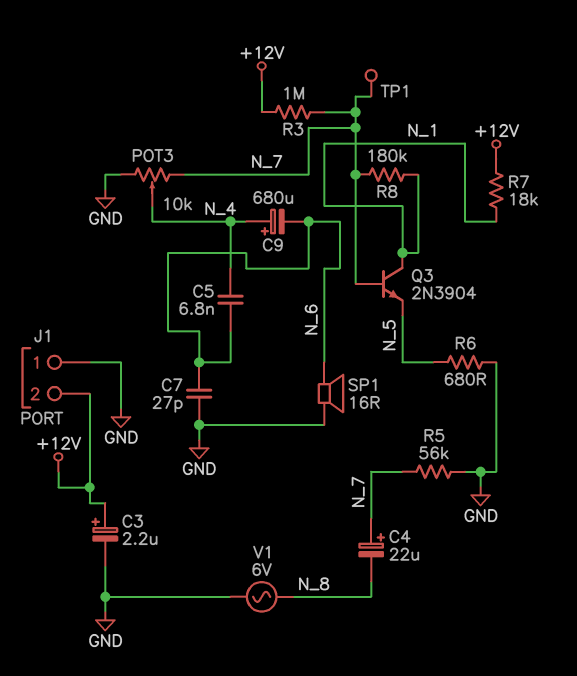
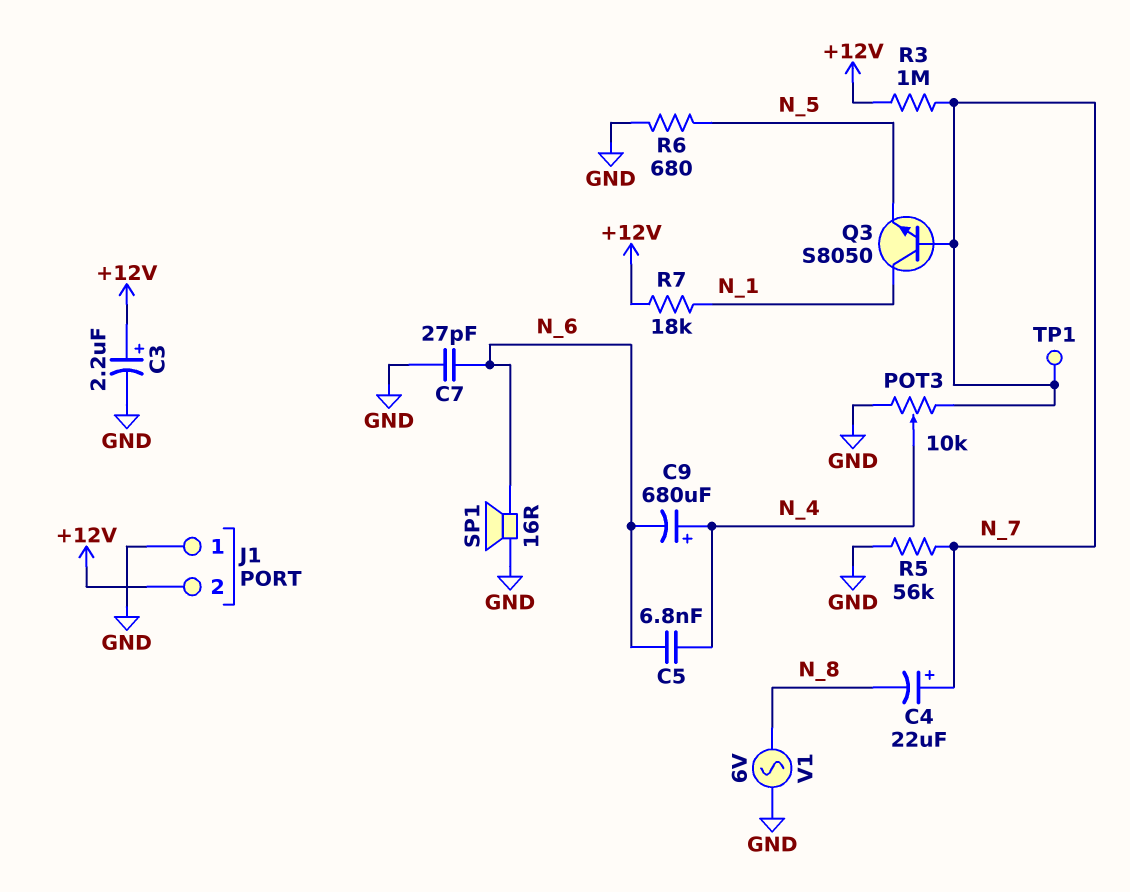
Q3: NPN 2N3904 (B N_7, C N_1, E N_5) -> NPN S8050 (B N_7, C N_1, E N_5)
R8: 180k (N_1, N_7) -> none

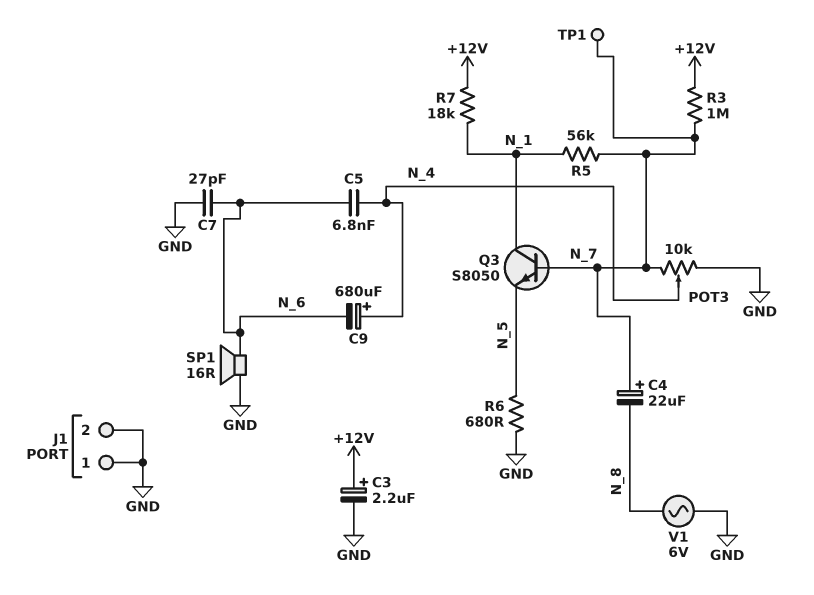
J1 pin 2: +12V -> GND
R5: 56k (GND, N_7) -> 56k (N_1, N_7)

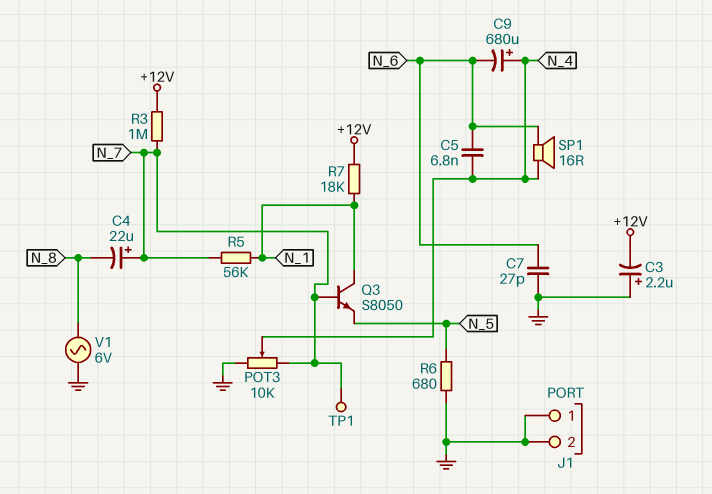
C3: 2.2uF (plus +12V, minus GND) -> 2.2uF (plus GND, minus +12V)
SP1: speaker 16R (GND, N_6) -> speaker 16R (N_4, N_6)

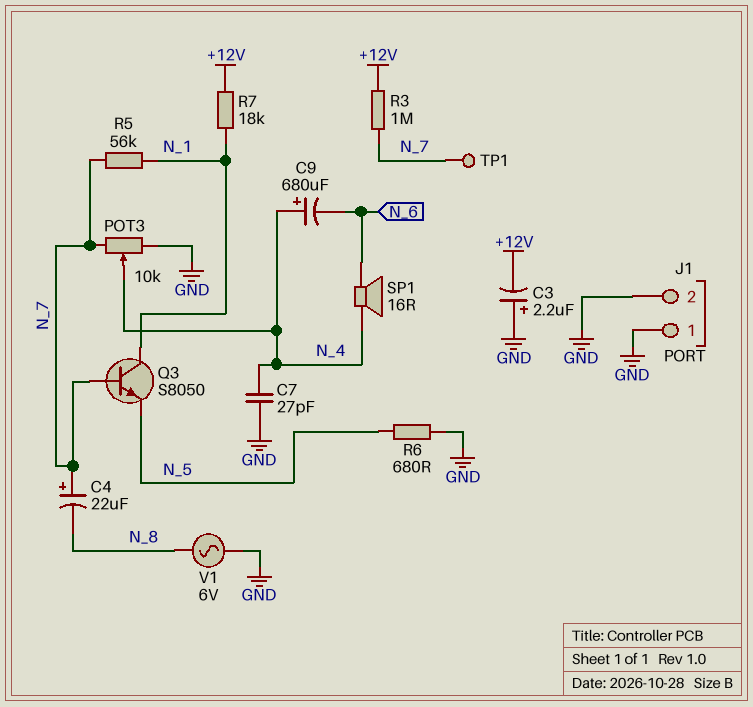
C5: 6.8nF (N_4, N_6) -> none
C7: 27pF (GND, N_6) -> 27pF (GND, N_4)

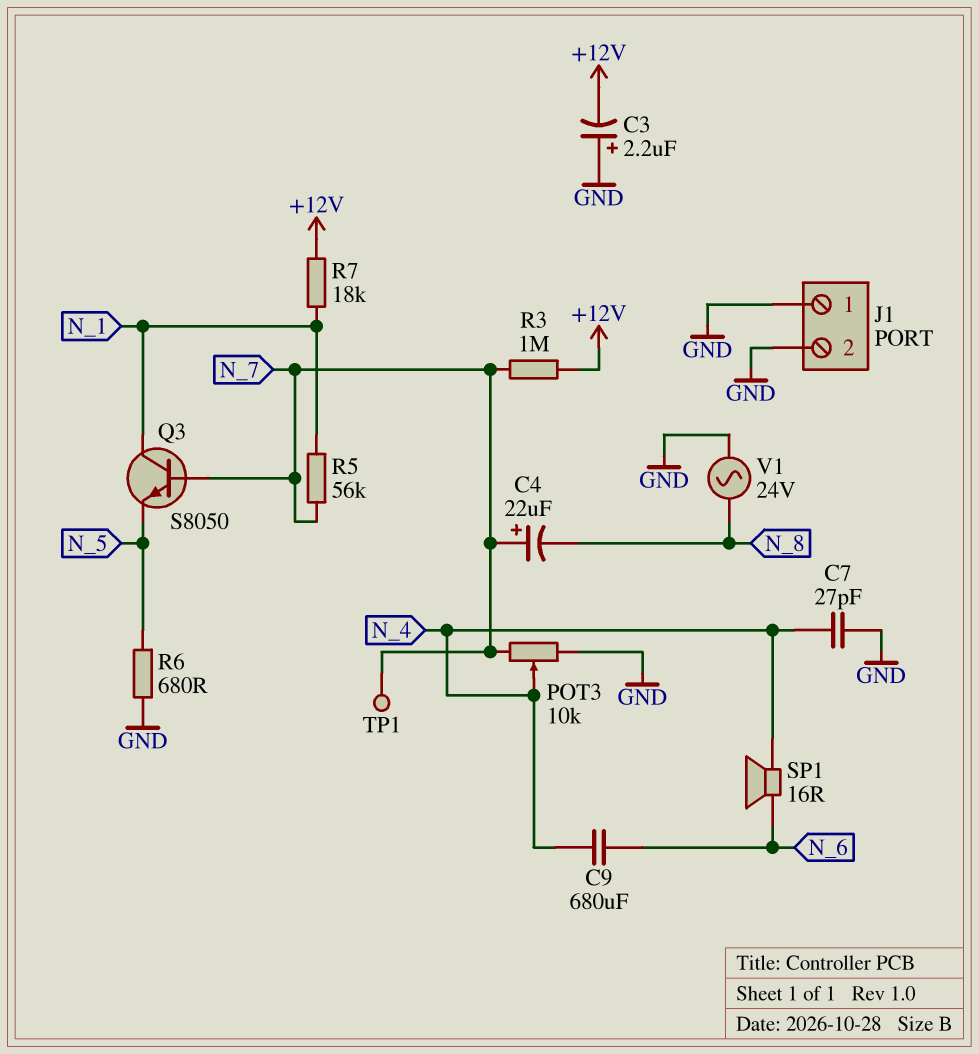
C9: 680uF (plus N_4, minus N_6) -> 680uF (N_4, N_6)
V1: AC 6V (GND, N_8) -> AC 24V (GND, N_8)

